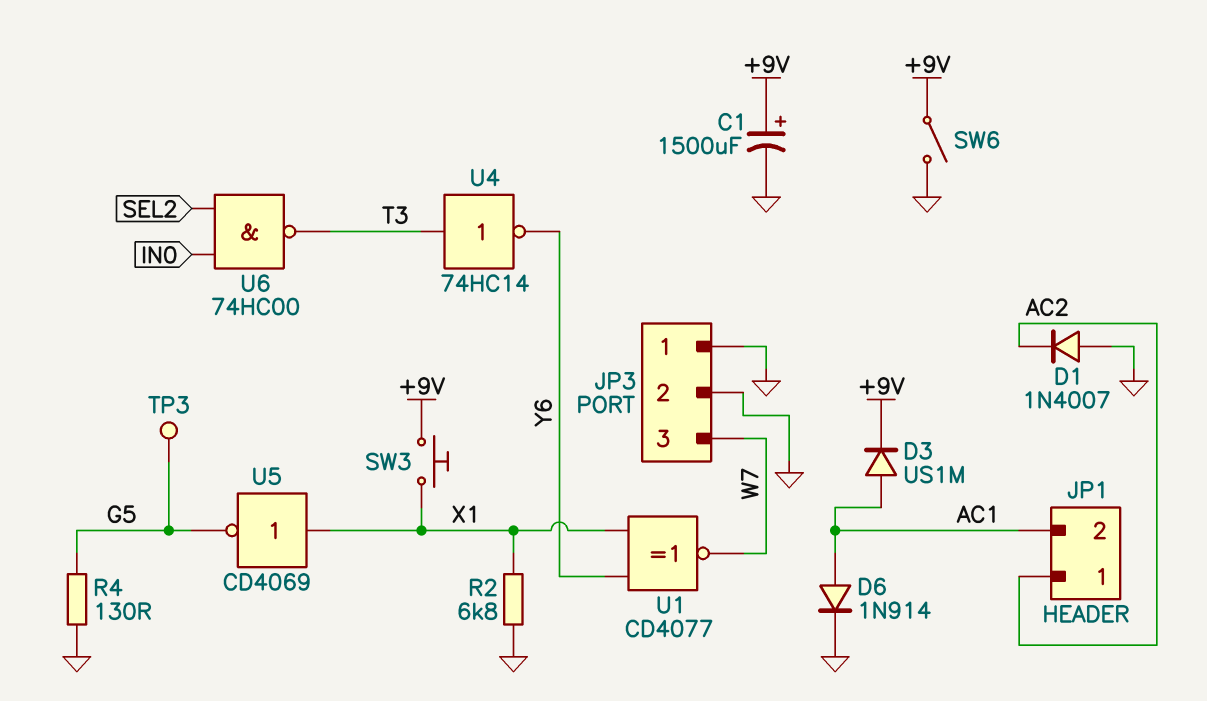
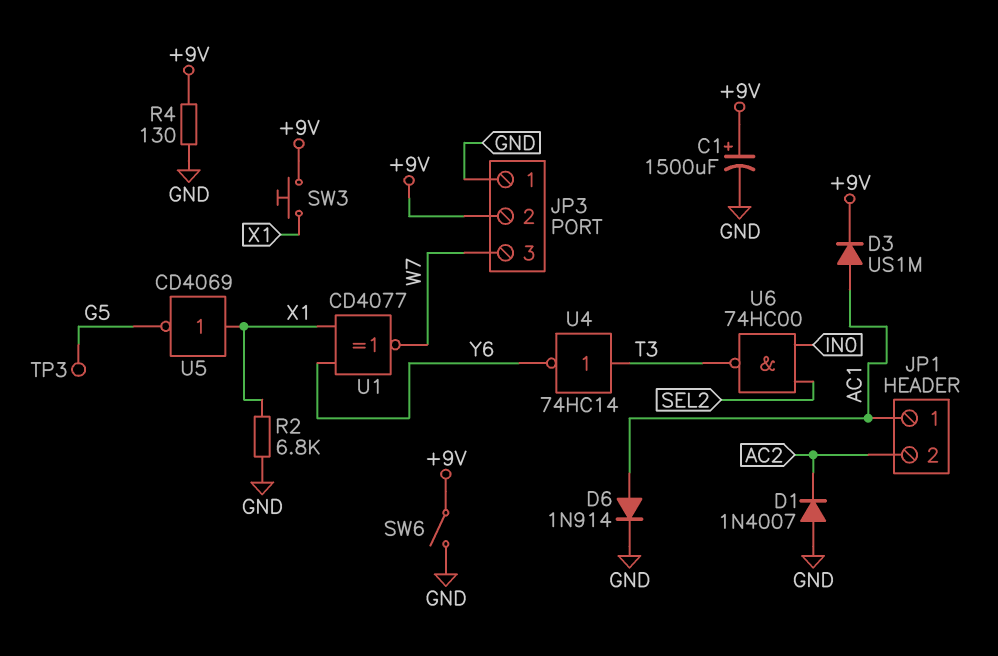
JP1 pin 1: AC2 -> AC1
JP1 pin 2: AC1 -> AC2
JP3 pin 2: GND -> +9V
R4: 130 (G5, GND) -> 130 (+9V, GND)

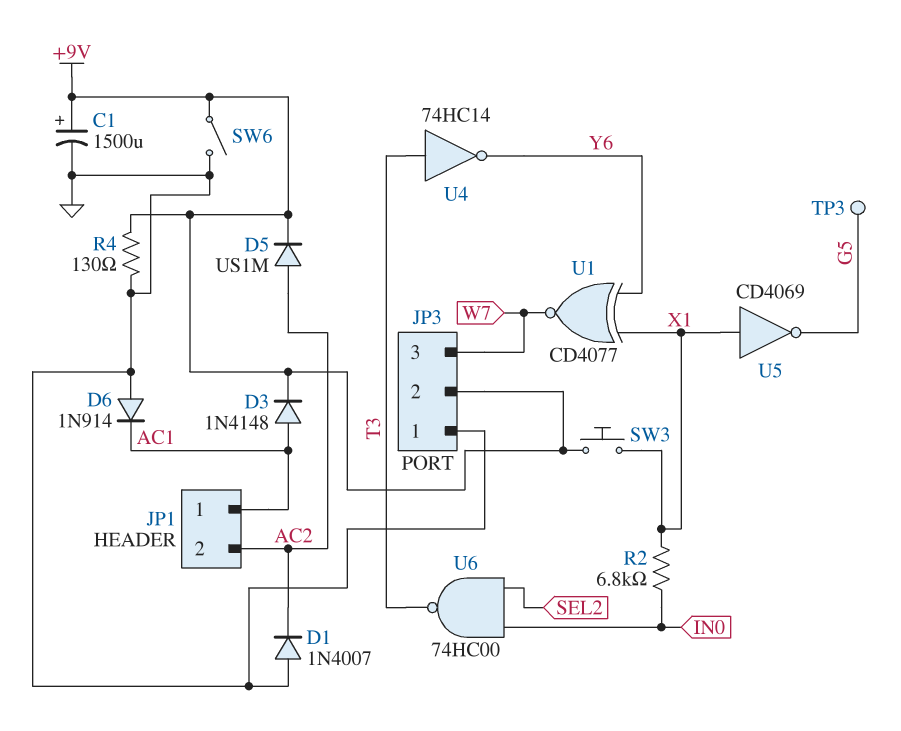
D3: diode US1M (A AC1, K +9V) -> diode 1N4148 (A AC1, K +9V)
D5: none -> diode US1M (A AC2, K +9V)
D6: diode 1N914 (A AC1, K GND) -> diode 1N914 (A GND, K AC1)
R2: 6.8k (GND, X1) -> 6.8k (IN0, X1)

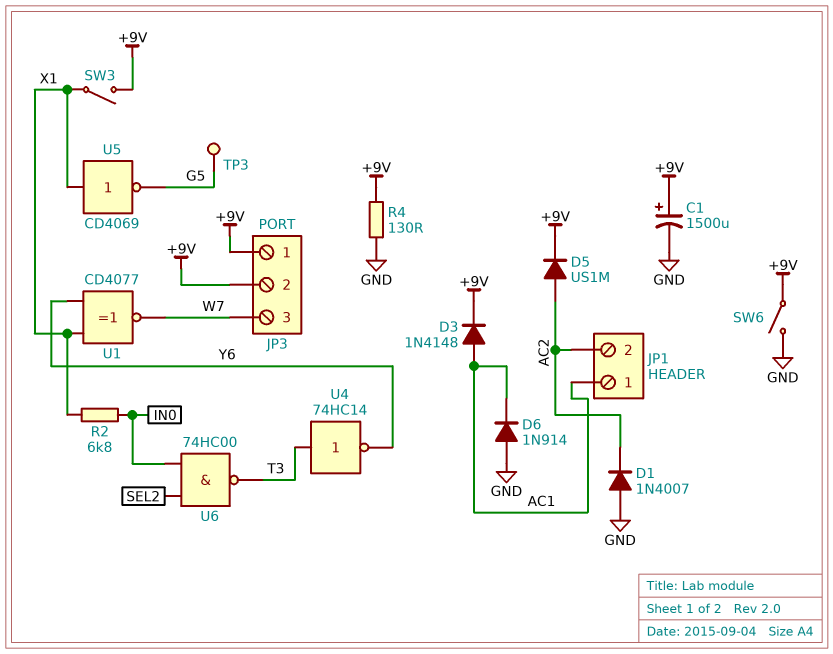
JP3 pin 1: GND -> +9V
SW3: button (+9V, X1) -> switch (+9V, X1)

